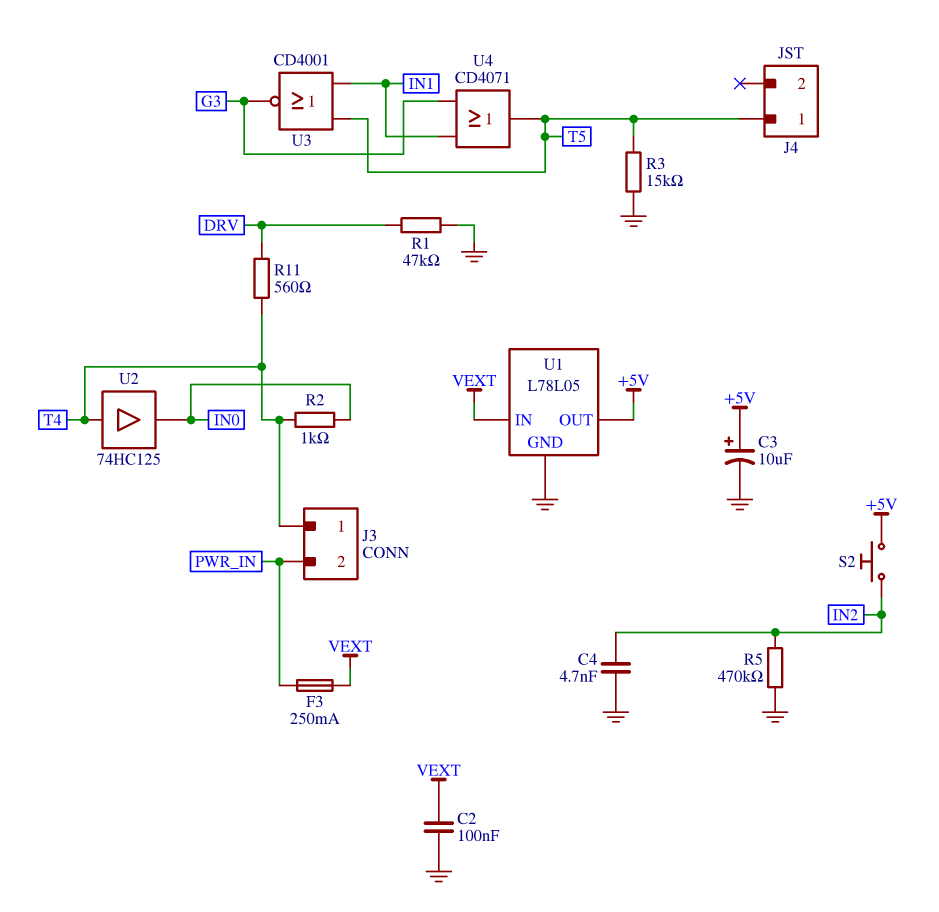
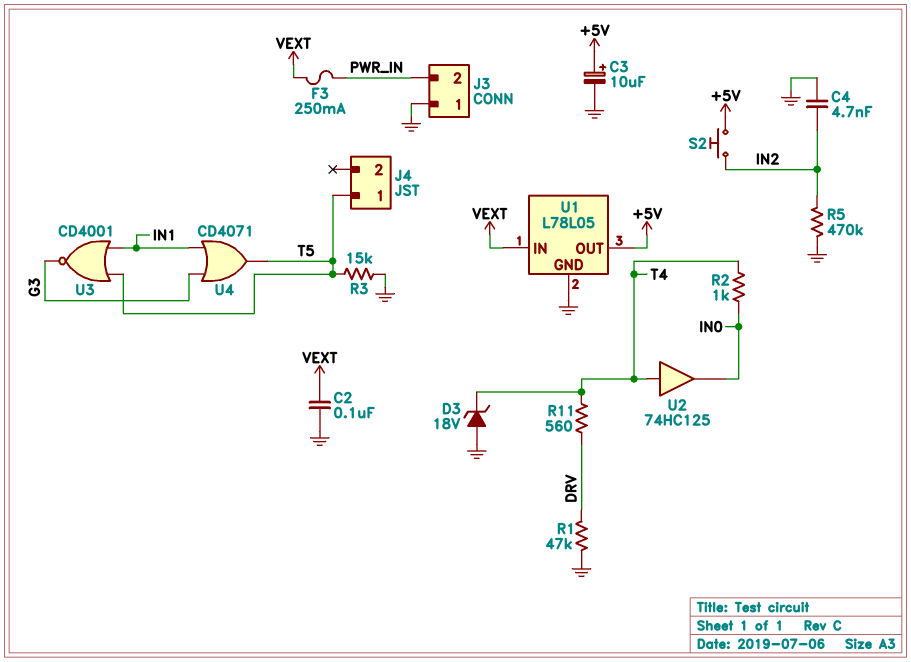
D3: none -> zener 18V (A GND, K T4)
J3 pin 1: T4 -> GND

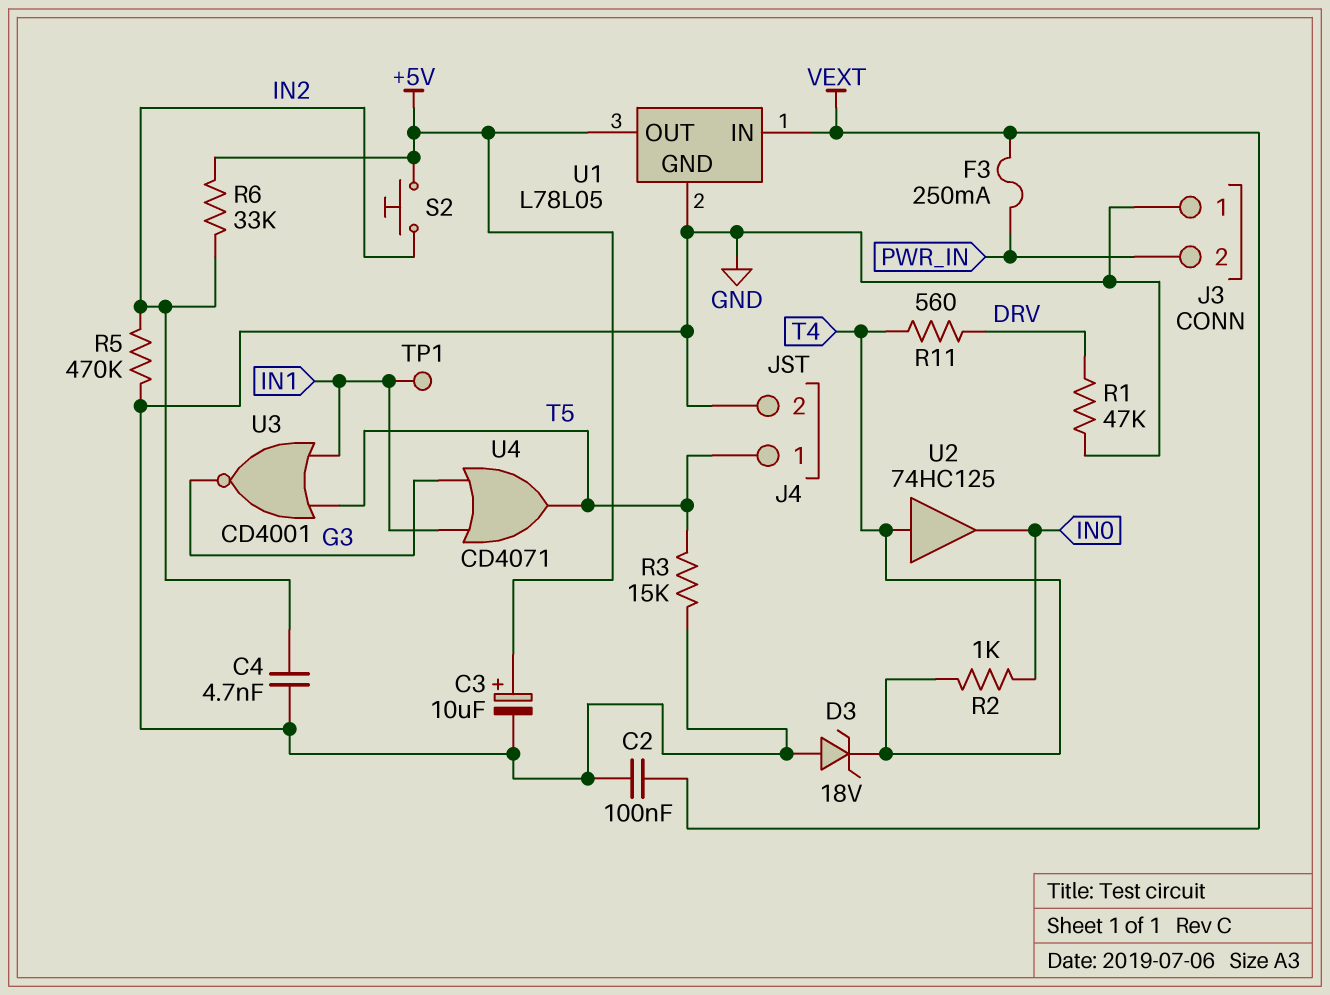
J4 pin 2: none -> GND
R6: none -> 33k (+5V, IN2)
TP1: none -> test point (IN1)

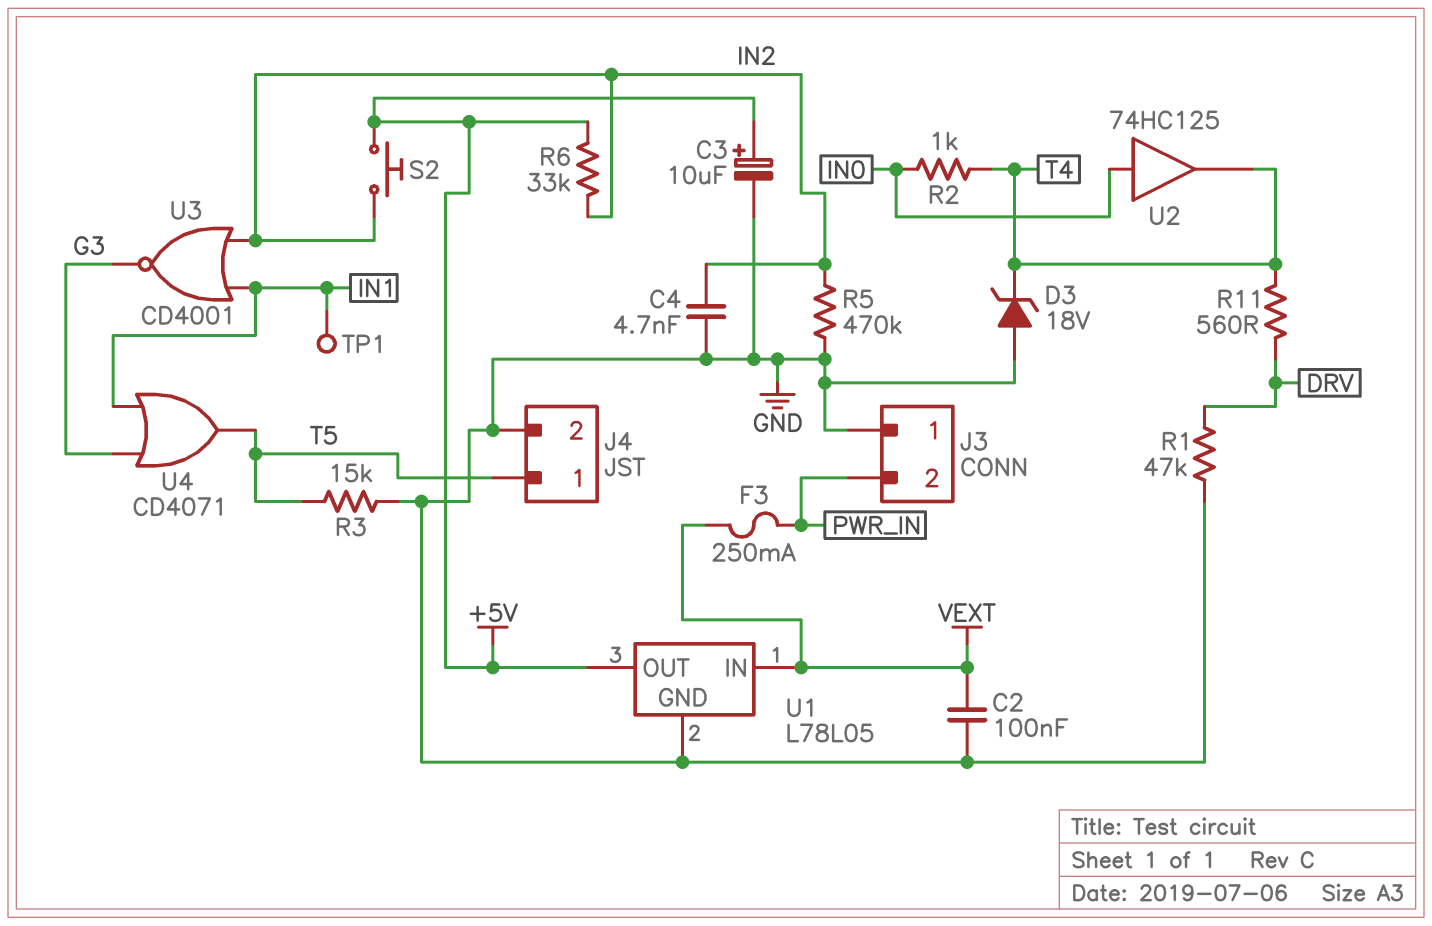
U2: buffer 74HC125 (in T4, out IN0) -> buffer 74HC125 (in IN0, out T4)
U3: NOR CD4001 (in IN1, in T5, out G3) -> NOR CD4001 (in IN1, in IN2, out G3)

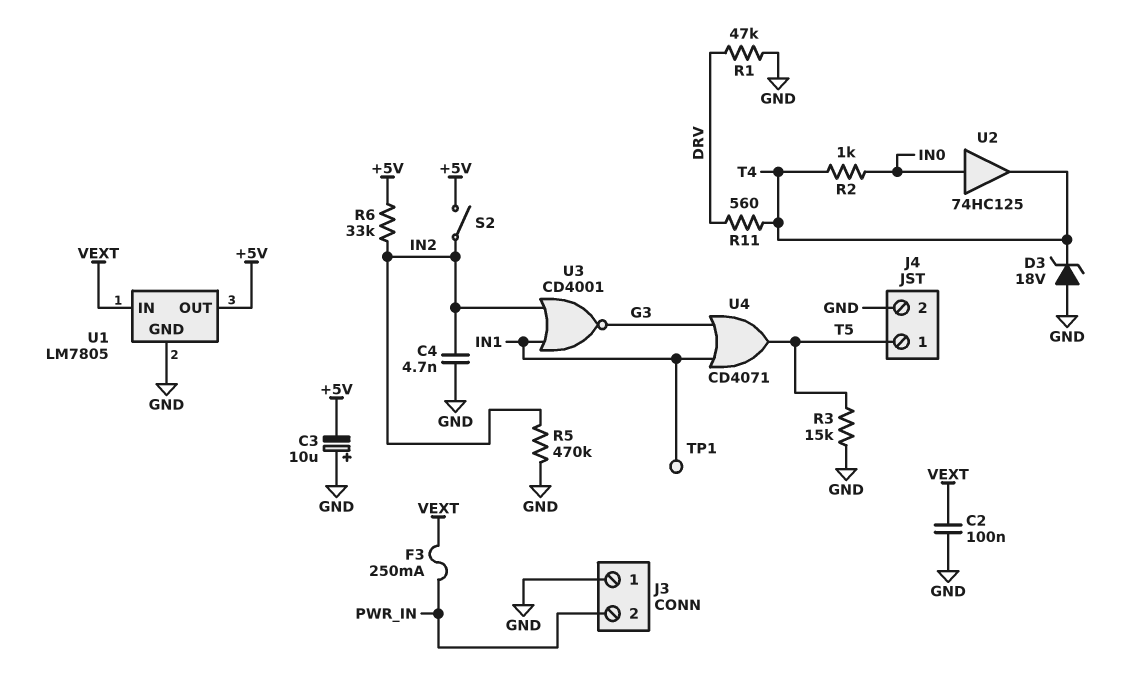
C3: 10uF (plus +5V, minus GND) -> 10uF (plus GND, minus +5V)
S2: button (+5V, IN2) -> switch (+5V, IN2)
U1: L78L05 -> LM7805

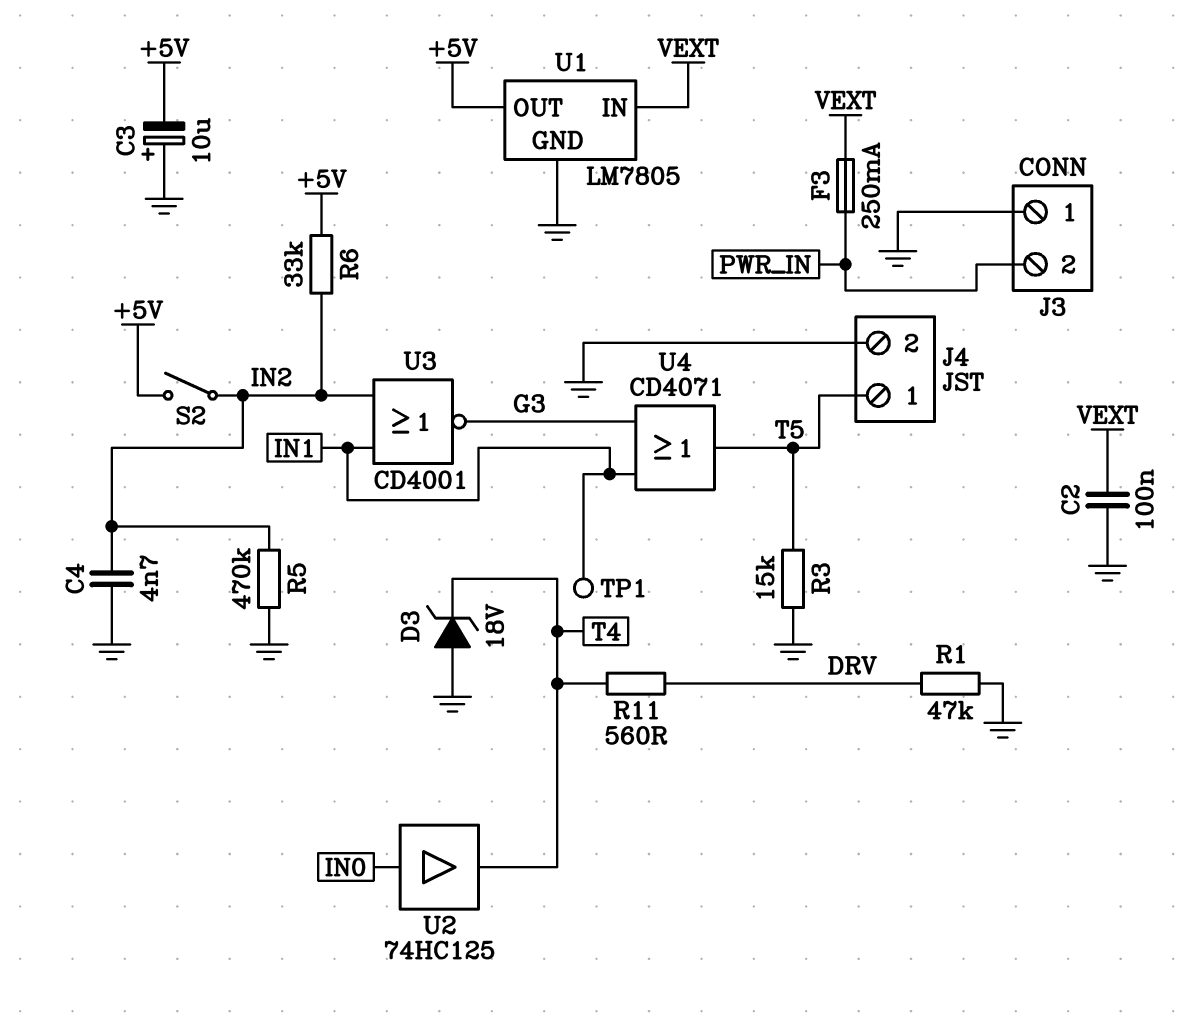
R2: 1k (IN0, T4) -> none

